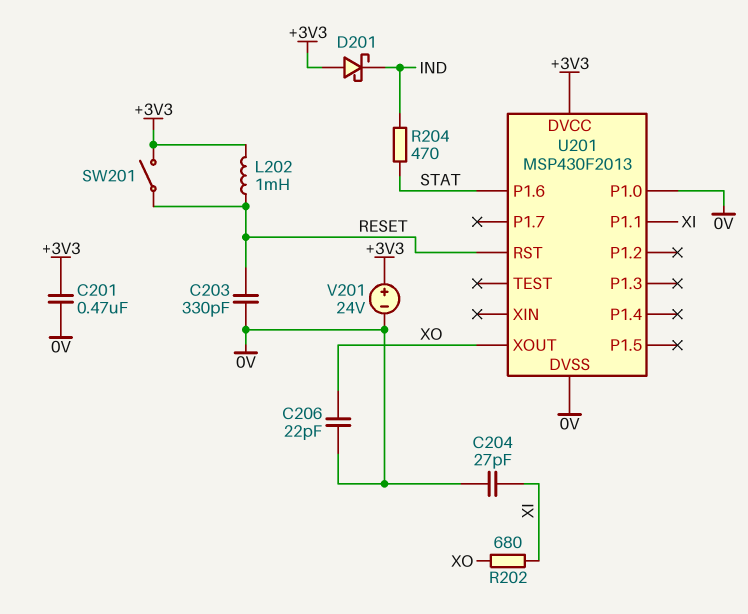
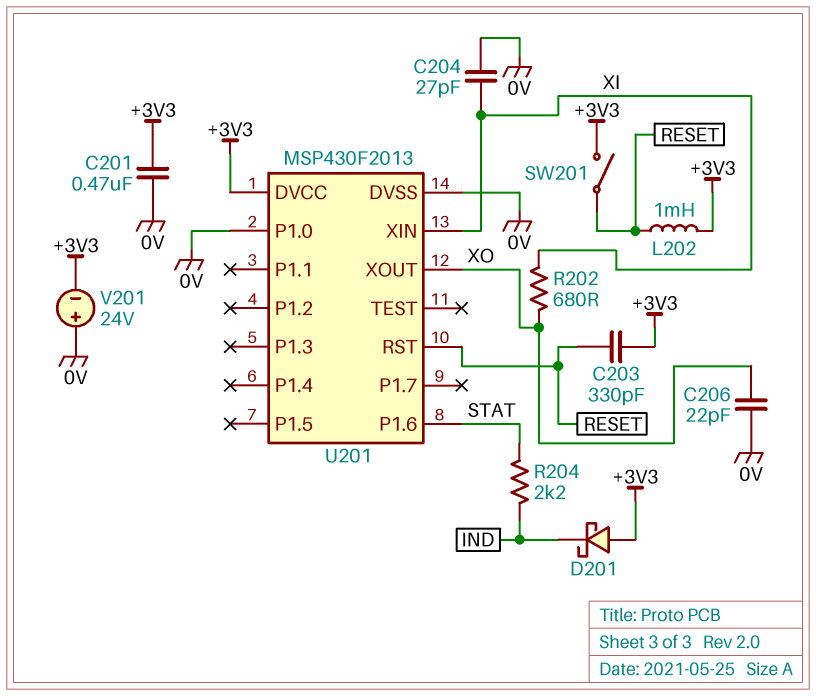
C203: 330pF (0V, RESET) -> 330pF (+3V3, RESET)
R204: 470 (IND, STAT) -> 2.2k (IND, STAT)
U201 pin P1.1: XI -> none
U201 pin XIN: none -> XI
V201: 24V (plus +3V3, minus 0V) -> 24V (plus 0V, minus +3V3)

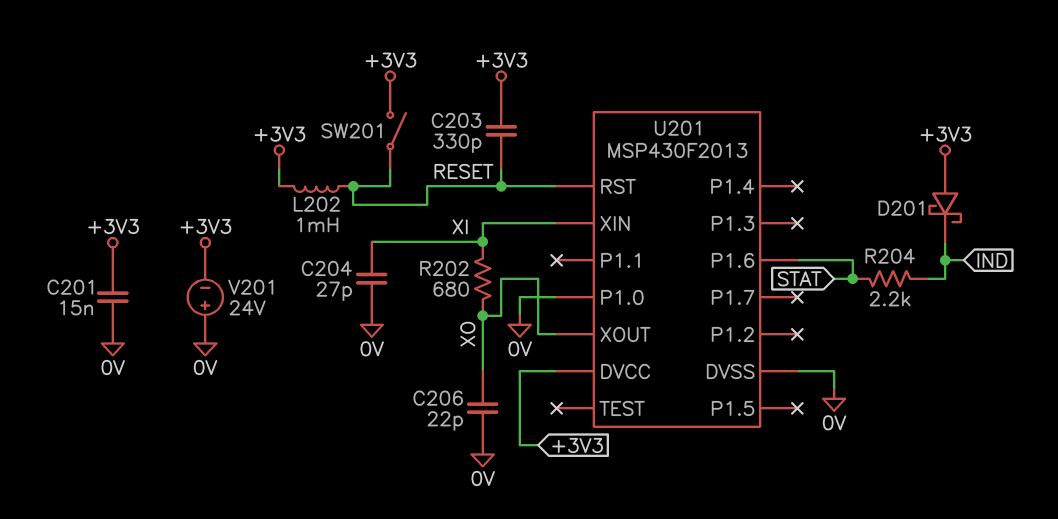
C201: 470nF (+3V3, 0V) -> 15nF (+3V3, 0V)

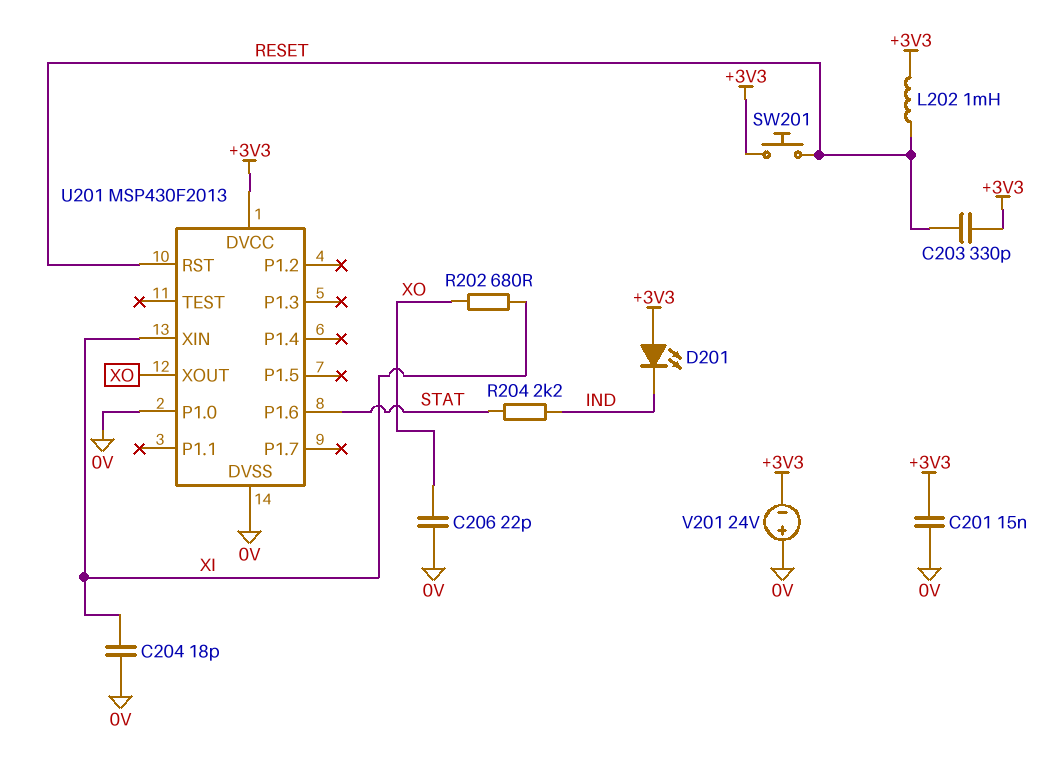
C204: 27pF (0V, XI) -> 18pF (0V, XI)
D201: schottky (A +3V3, K IND) -> LED (A +3V3, K IND)
SW201: switch (+3V3, RESET) -> button (+3V3, RESET)

